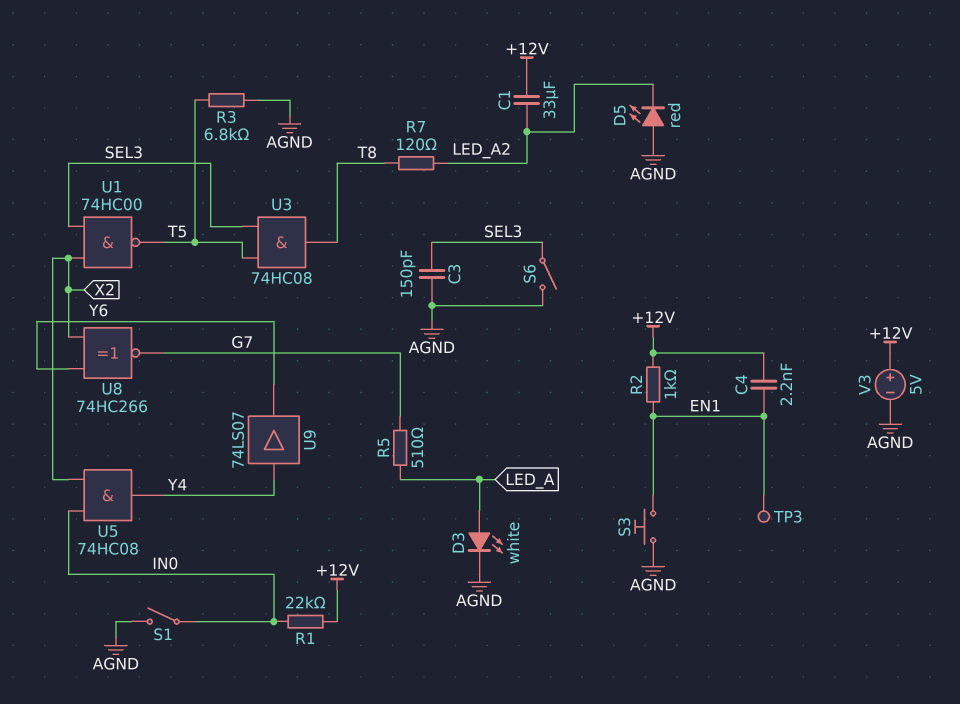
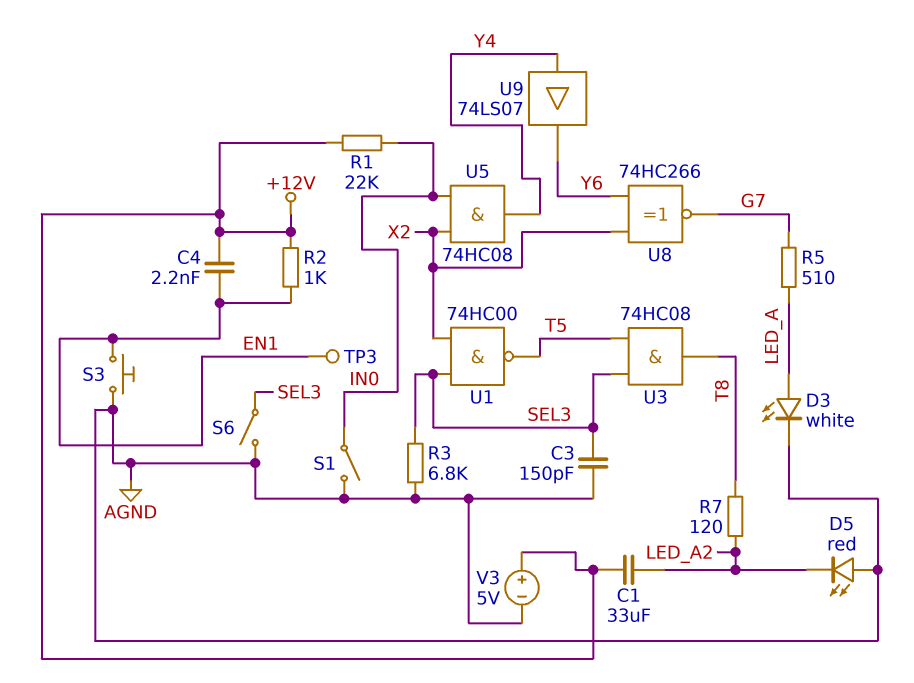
R3: 6.8k (AGND, T5) -> 6.8k (AGND, SEL3)

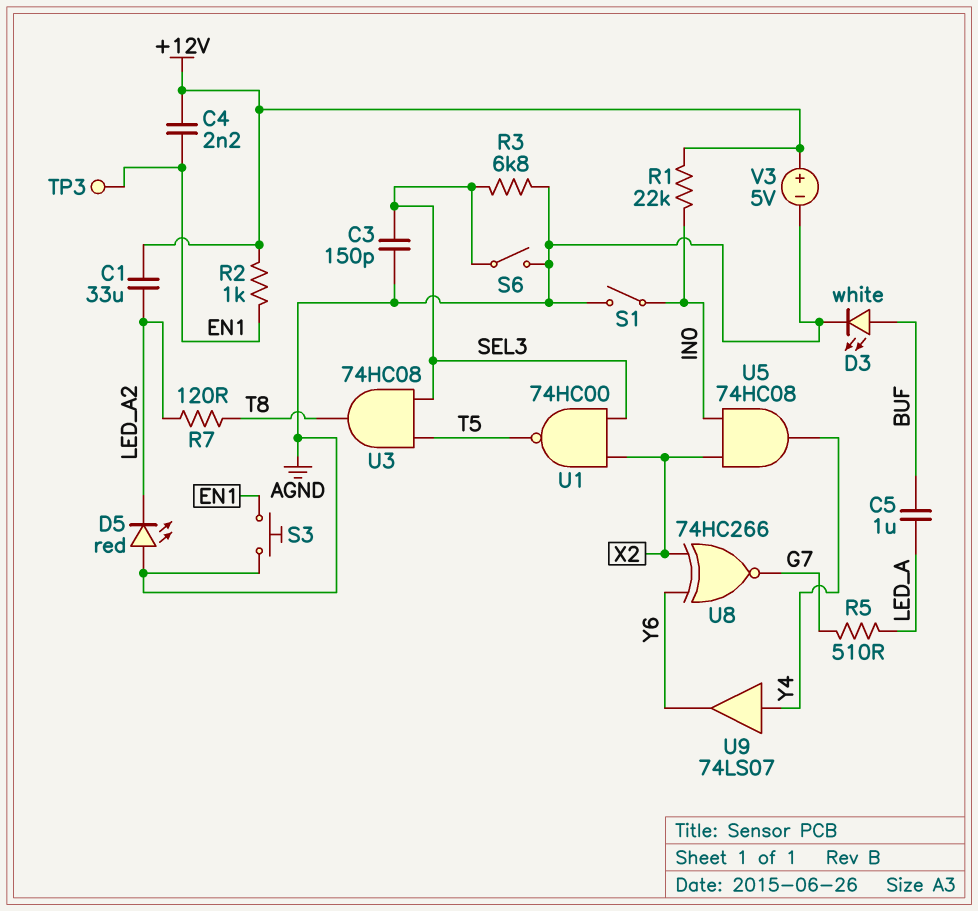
C5: none -> 1uF (BUF, LED_A)
D3: LED white (A LED_A, K AGND) -> LED white (A BUF, K AGND)

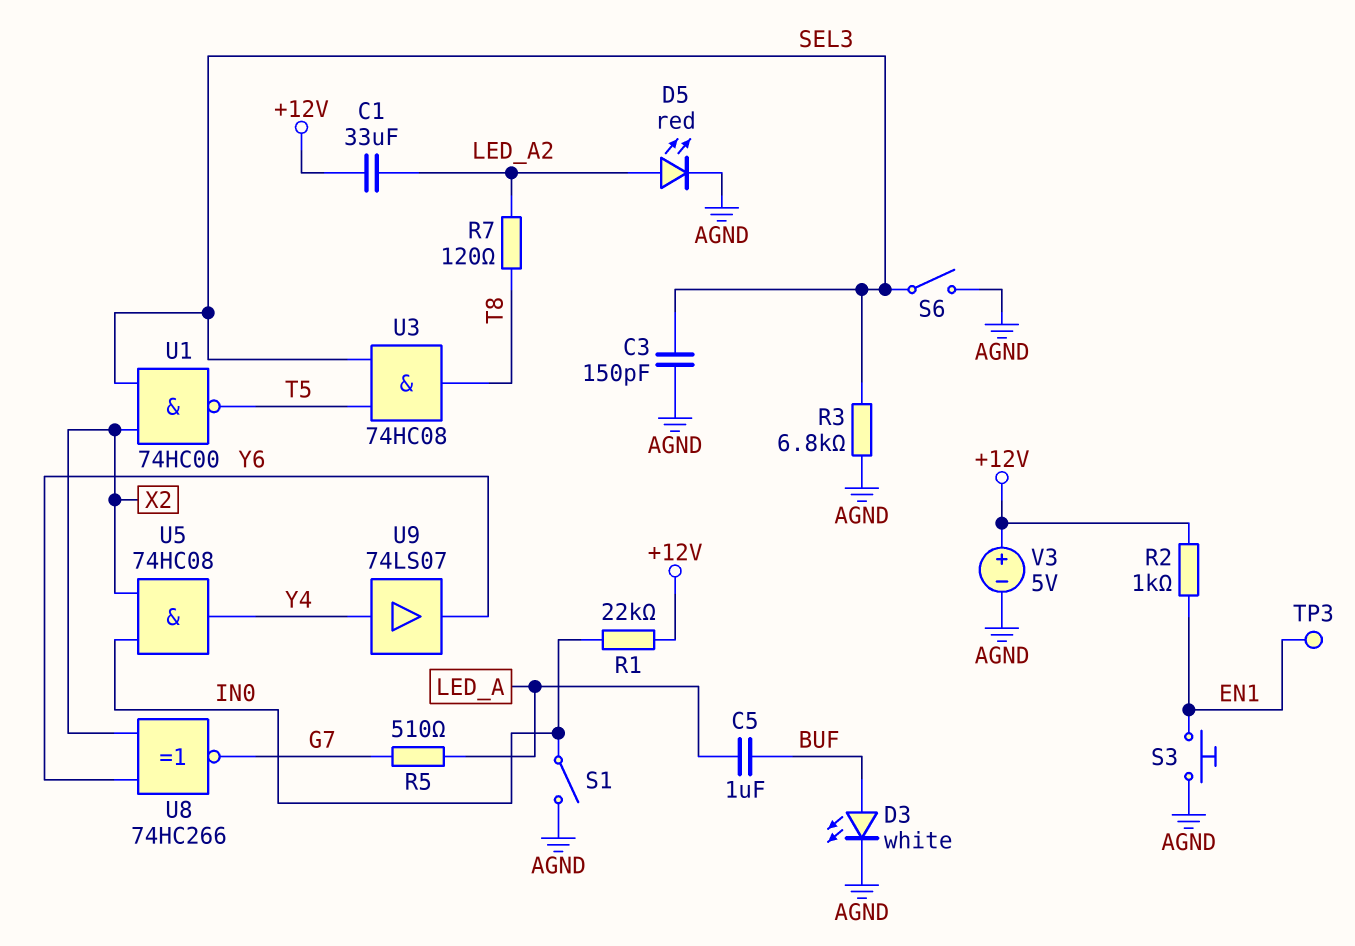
C4: 2.2nF (+12V, EN1) -> none
D5: LED red (A AGND, K LED_A2) -> LED red (A LED_A2, K AGND)

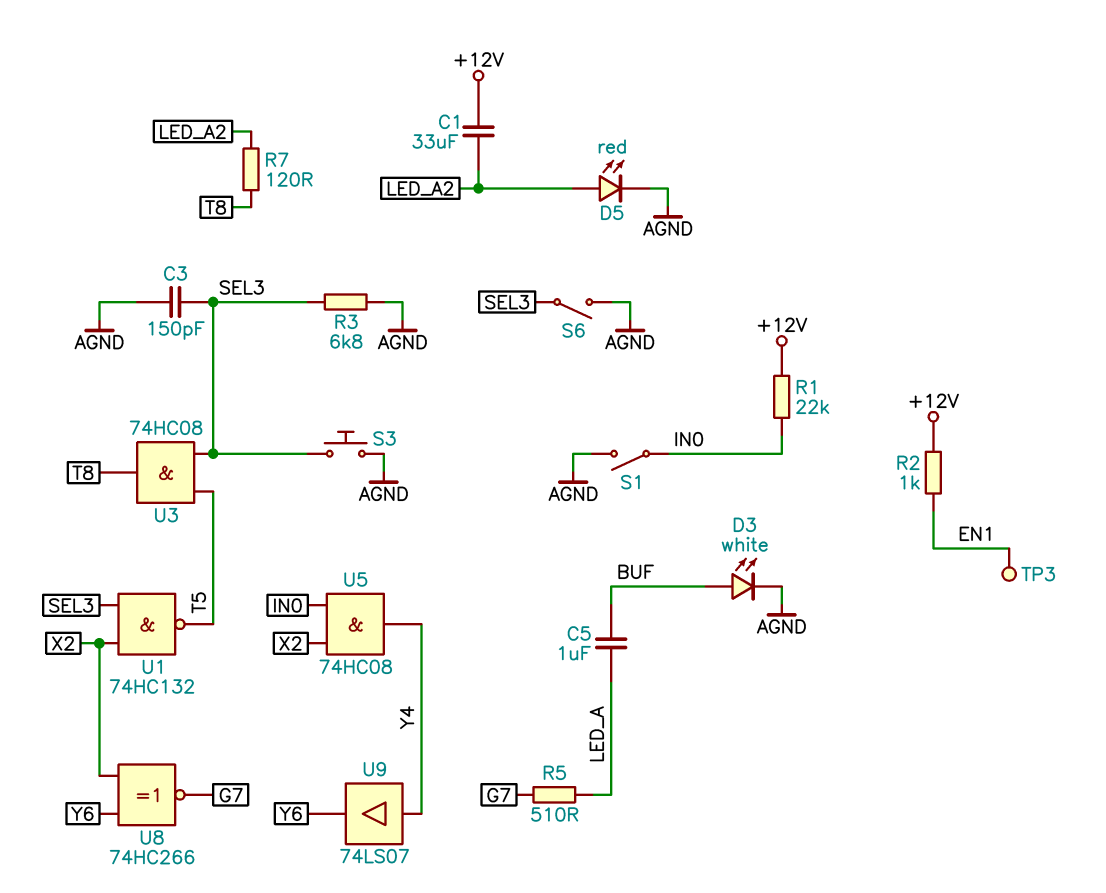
S3: button (AGND, EN1) -> button (AGND, SEL3)
U1: NAND 74HC00 (in SEL3, in X2, out T5) -> NAND 74HC132 (in SEL3, in X2, out T5)
V3: 5V (plus +12V, minus AGND) -> none

